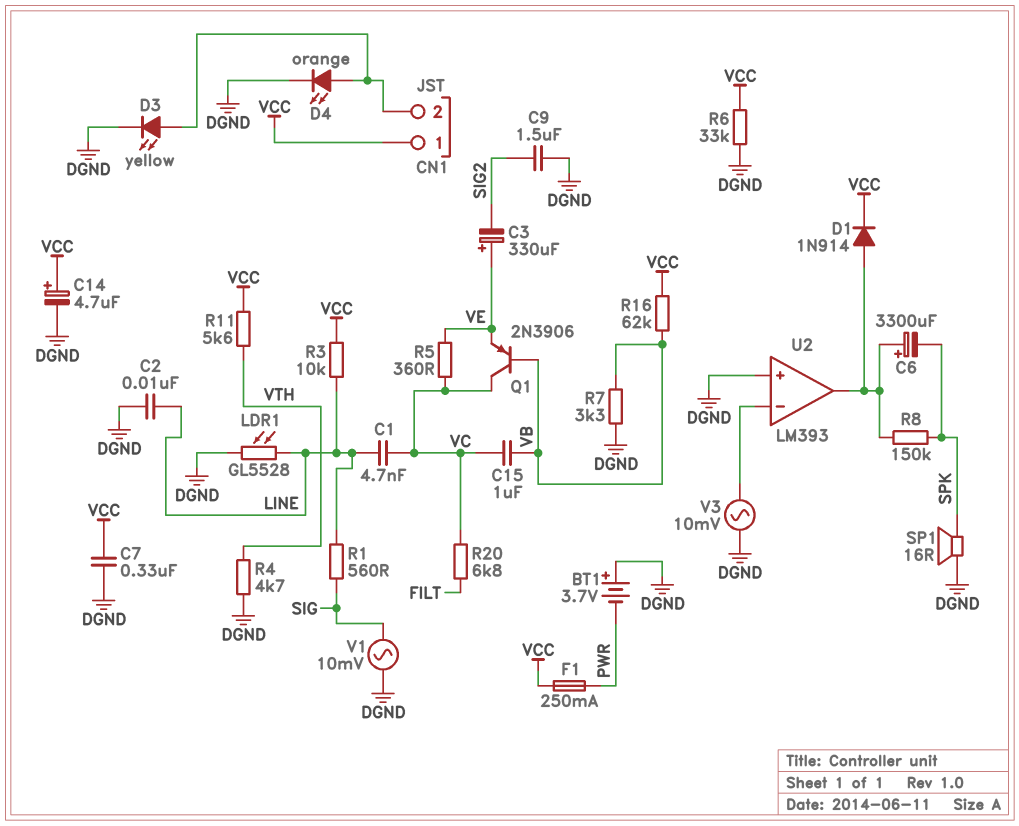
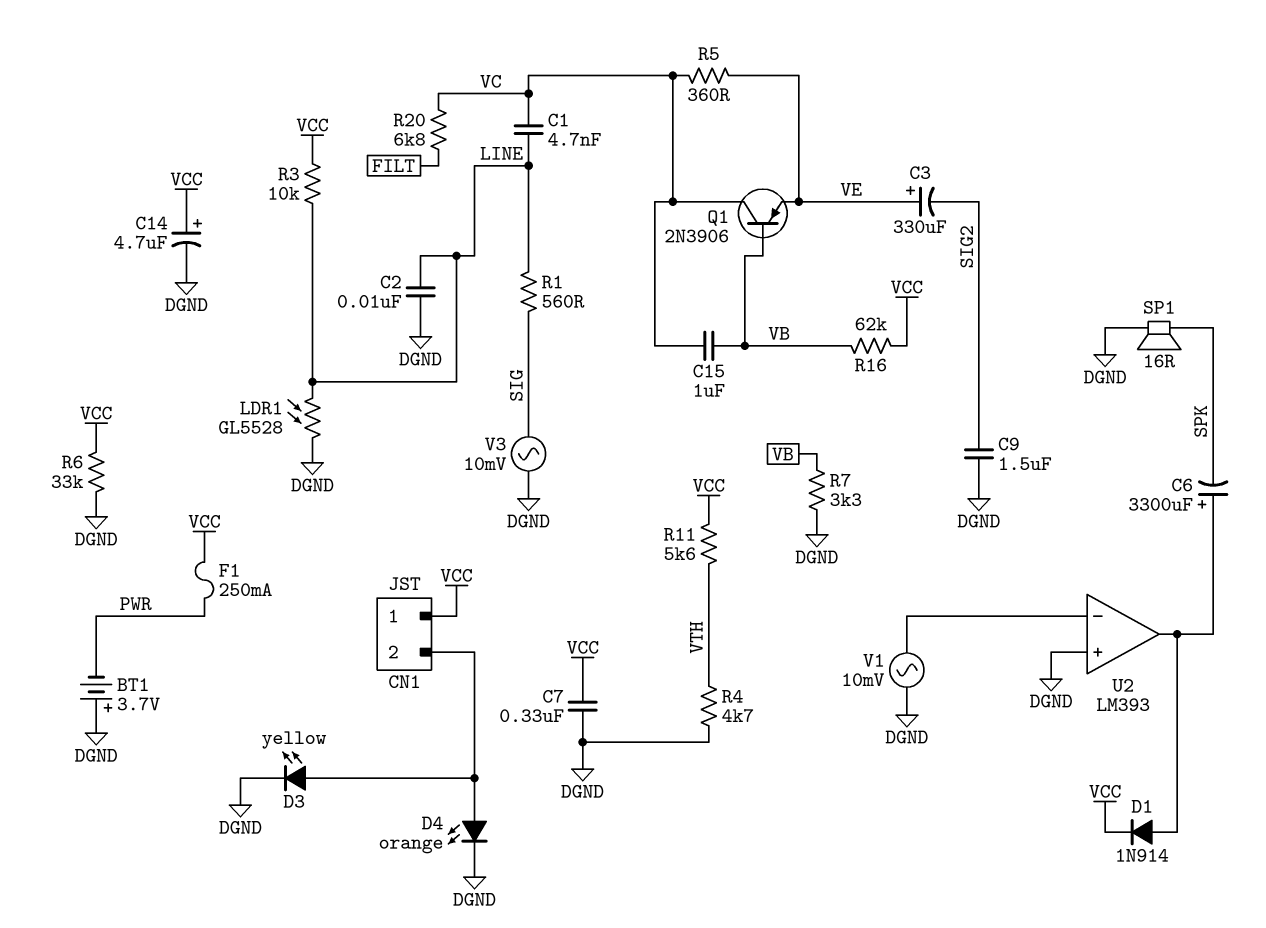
R8: 150k (SPK, U2/out) -> none
V1: AC 10mV (DGND, SIG) -> AC 10mV (DGND, U2/in-)
V3: AC 10mV (DGND, U2/in-) -> AC 10mV (DGND, SIG)

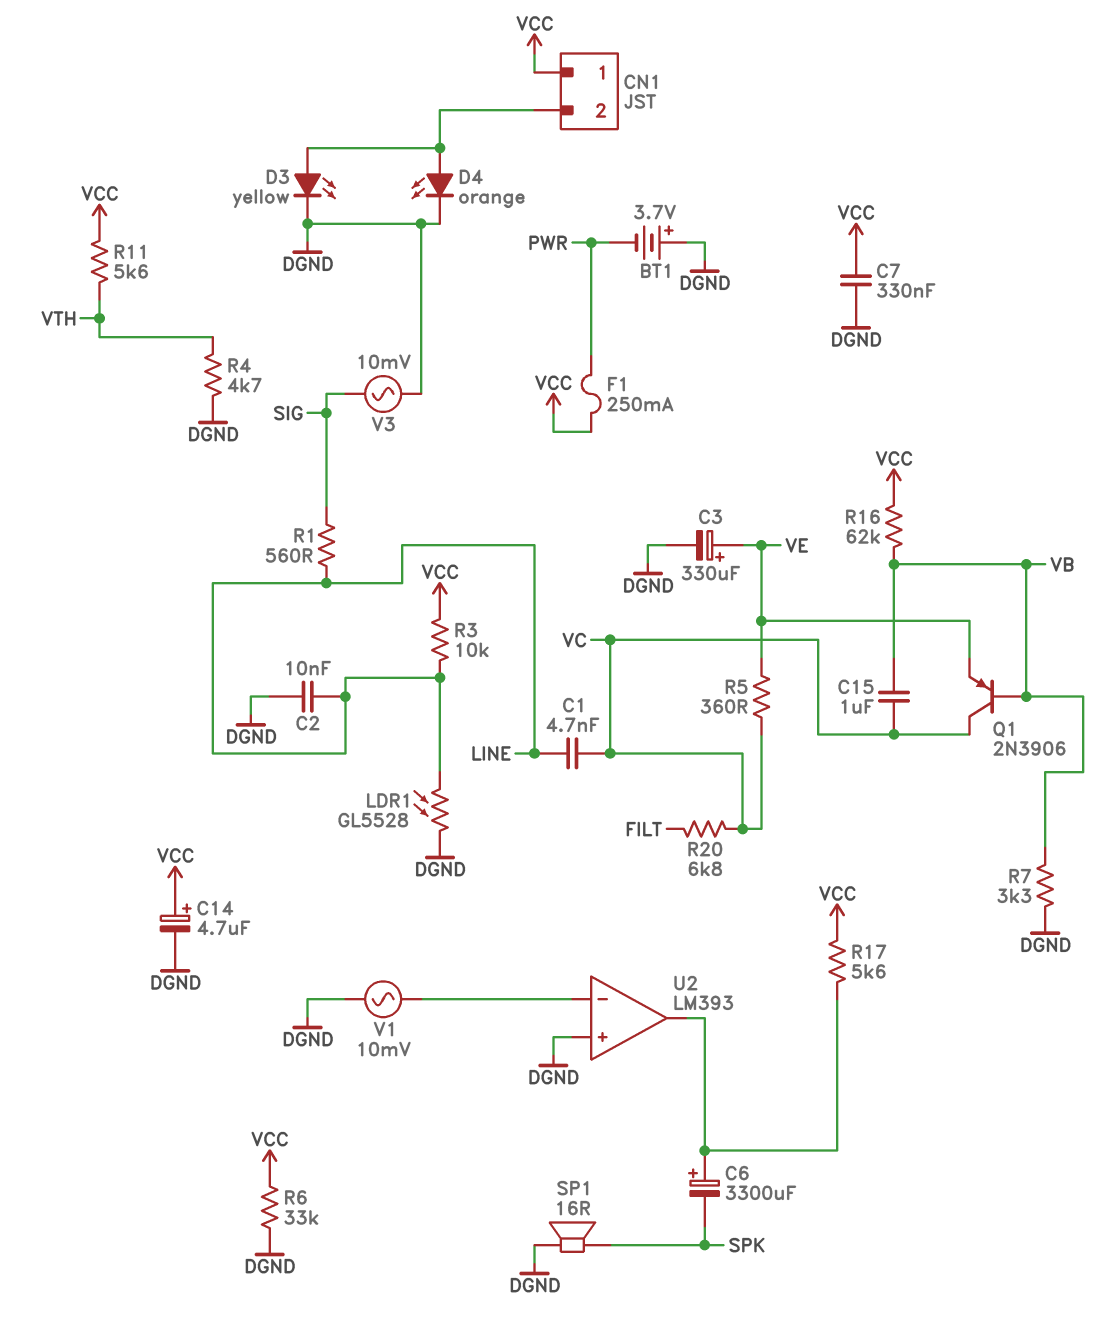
C3: 330uF (plus VE, minus SIG2) -> 330uF (plus VE, minus DGND)
C9: 1.5uF (DGND, SIG2) -> none
D1: diode 1N914 (A U2/out, K VCC) -> none
R17: none -> 5.6k (U2/out, VCC)

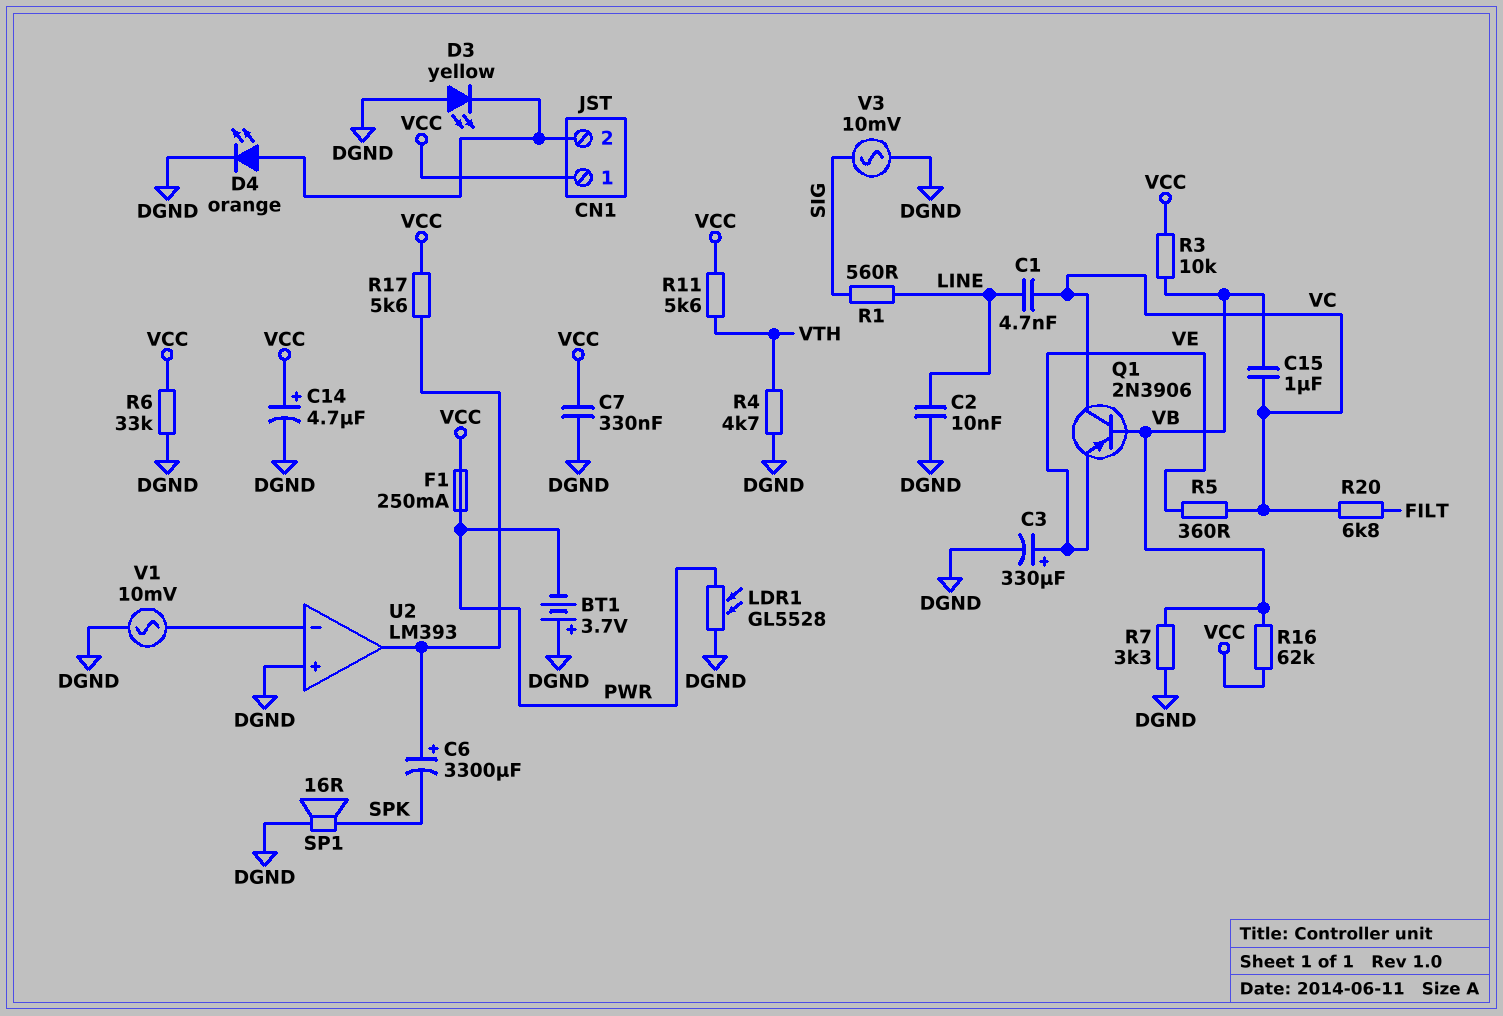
D3: LED yellow (A CN1/2, K DGND) -> LED yellow (A DGND, K CN1/2)
LDR1: GL5528 (DGND, LINE) -> GL5528 (DGND, PWR)
R3: 10k (LINE, VCC) -> 10k (VB, VCC)

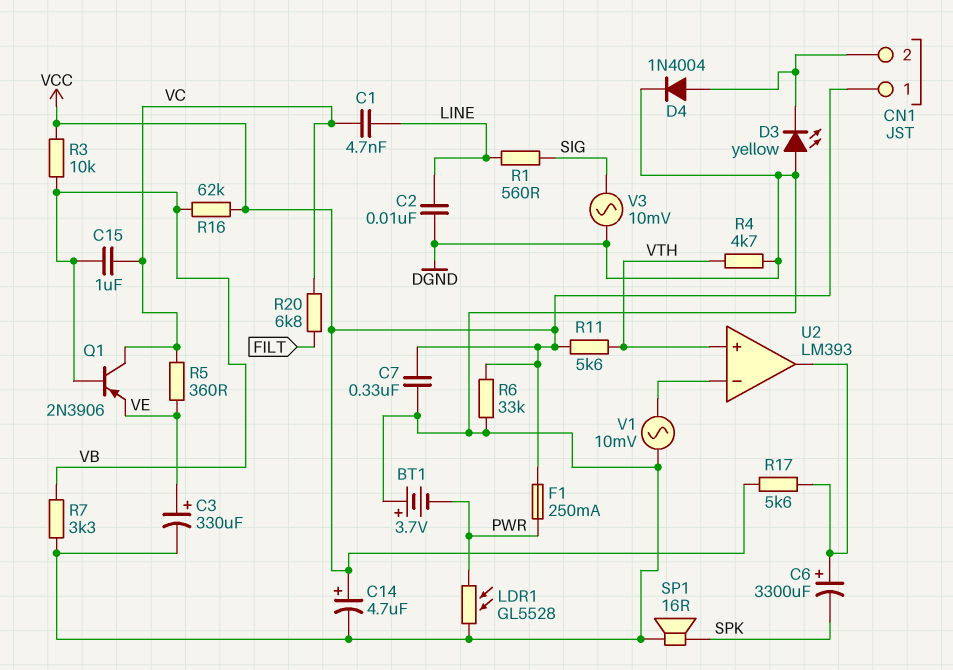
D4: LED orange (A CN1/2, K DGND) -> diode 1N4004 (A CN1/2, K DGND)
U2 pin in+: DGND -> VTH

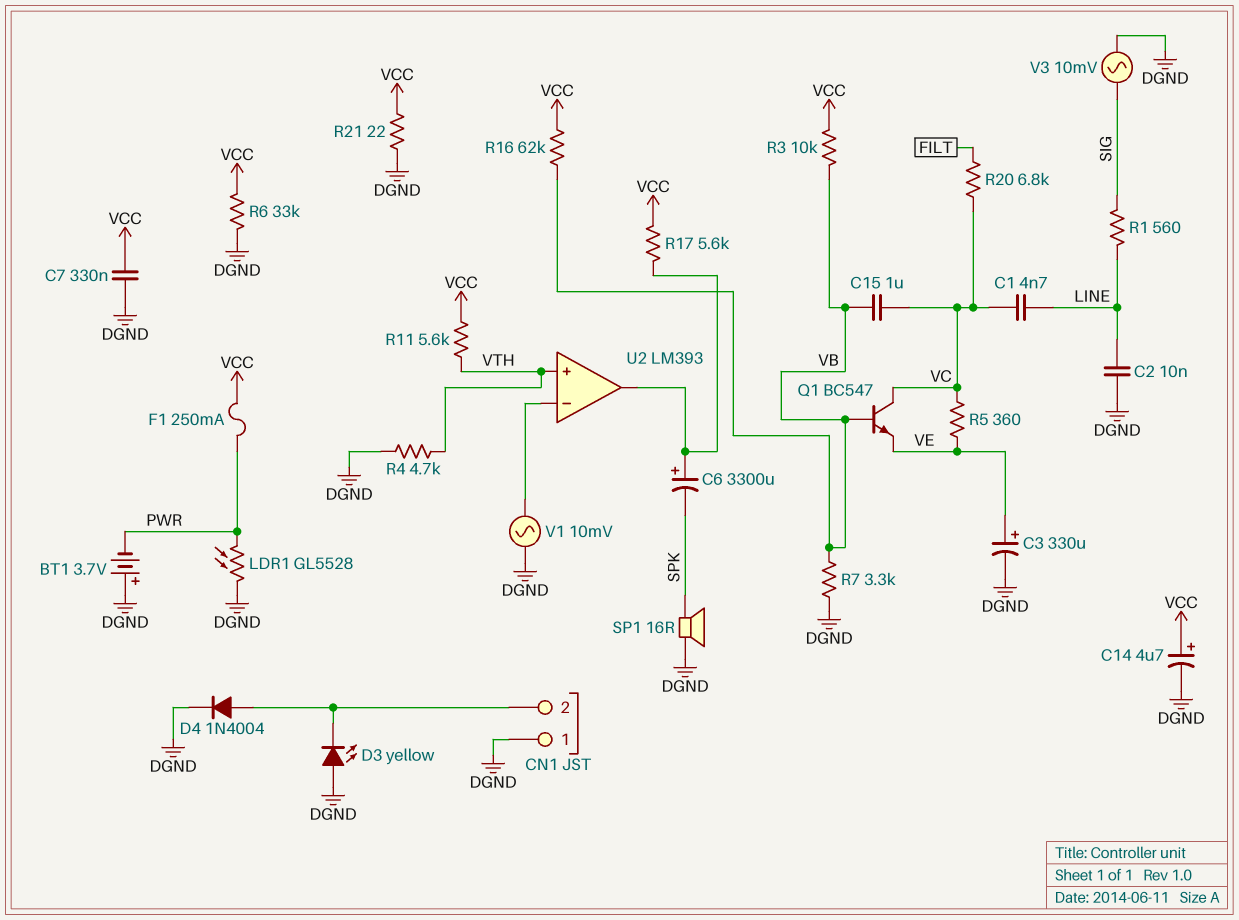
CN1 pin 1: VCC -> DGND
Q1: PNP 2N3906 (B VB, C VC, E VE) -> NPN BC547 (B VB, C VC, E VE)
R21: none -> 22 (DGND, VCC)

